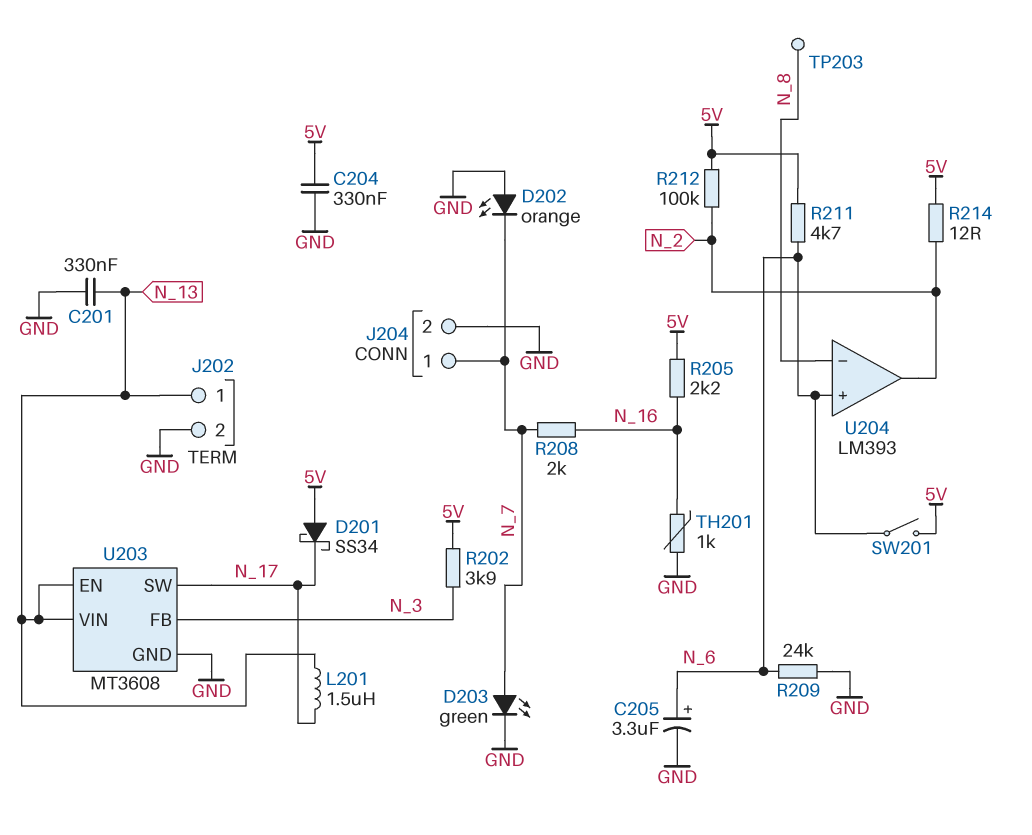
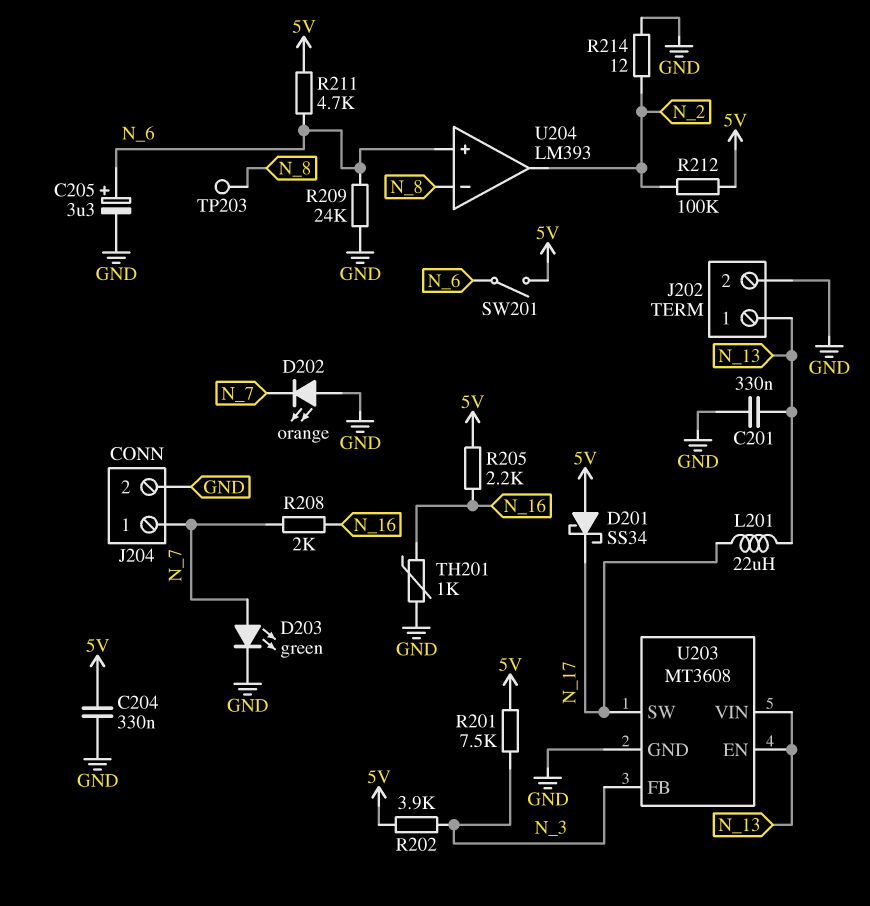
L201: 1.5uH (N_13, N_17) -> 22uH (N_13, N_17)
R201: none -> 7.5k (5V, N_3)
R214: 12 (5V, N_2) -> 12 (GND, N_2)

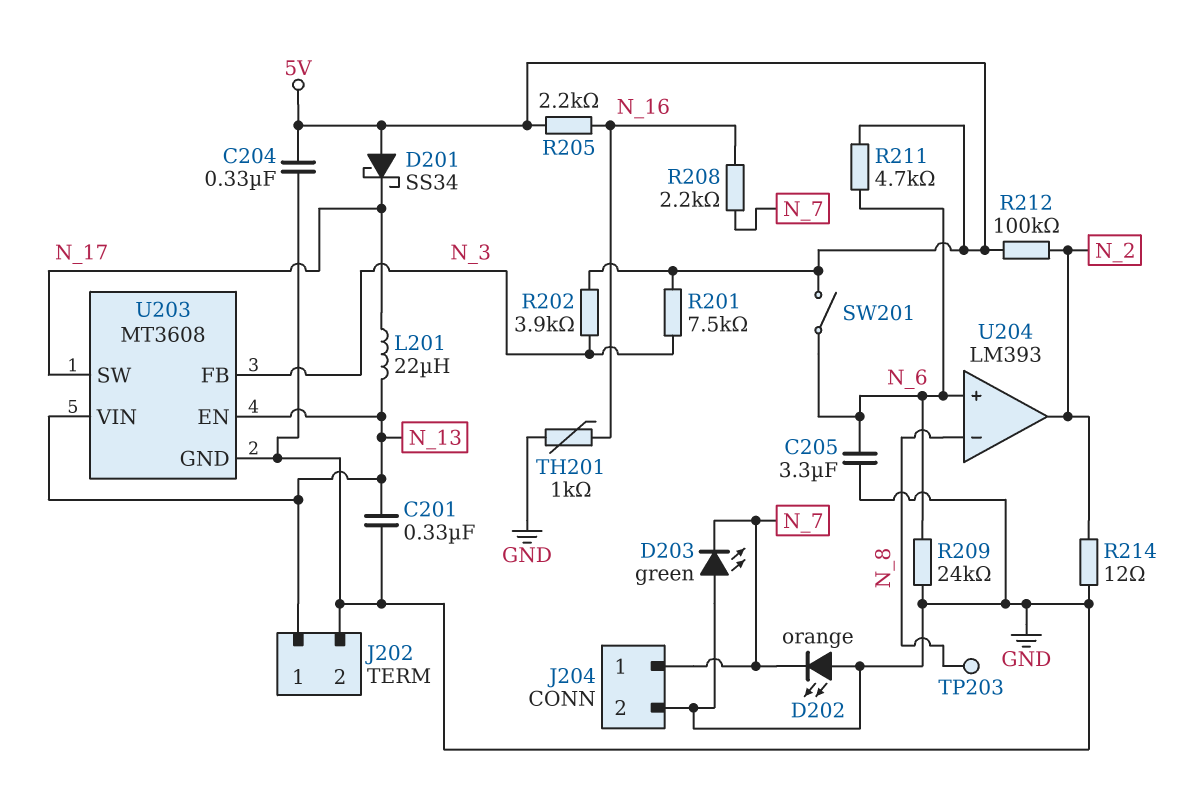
C205: 3.3uF (plus N_6, minus GND) -> 3.3uF (GND, N_6)
D203: LED green (A N_7, K GND) -> LED green (A GND, K N_7)
R208: 2k (N_7, N_16) -> 2.2k (N_7, N_16)

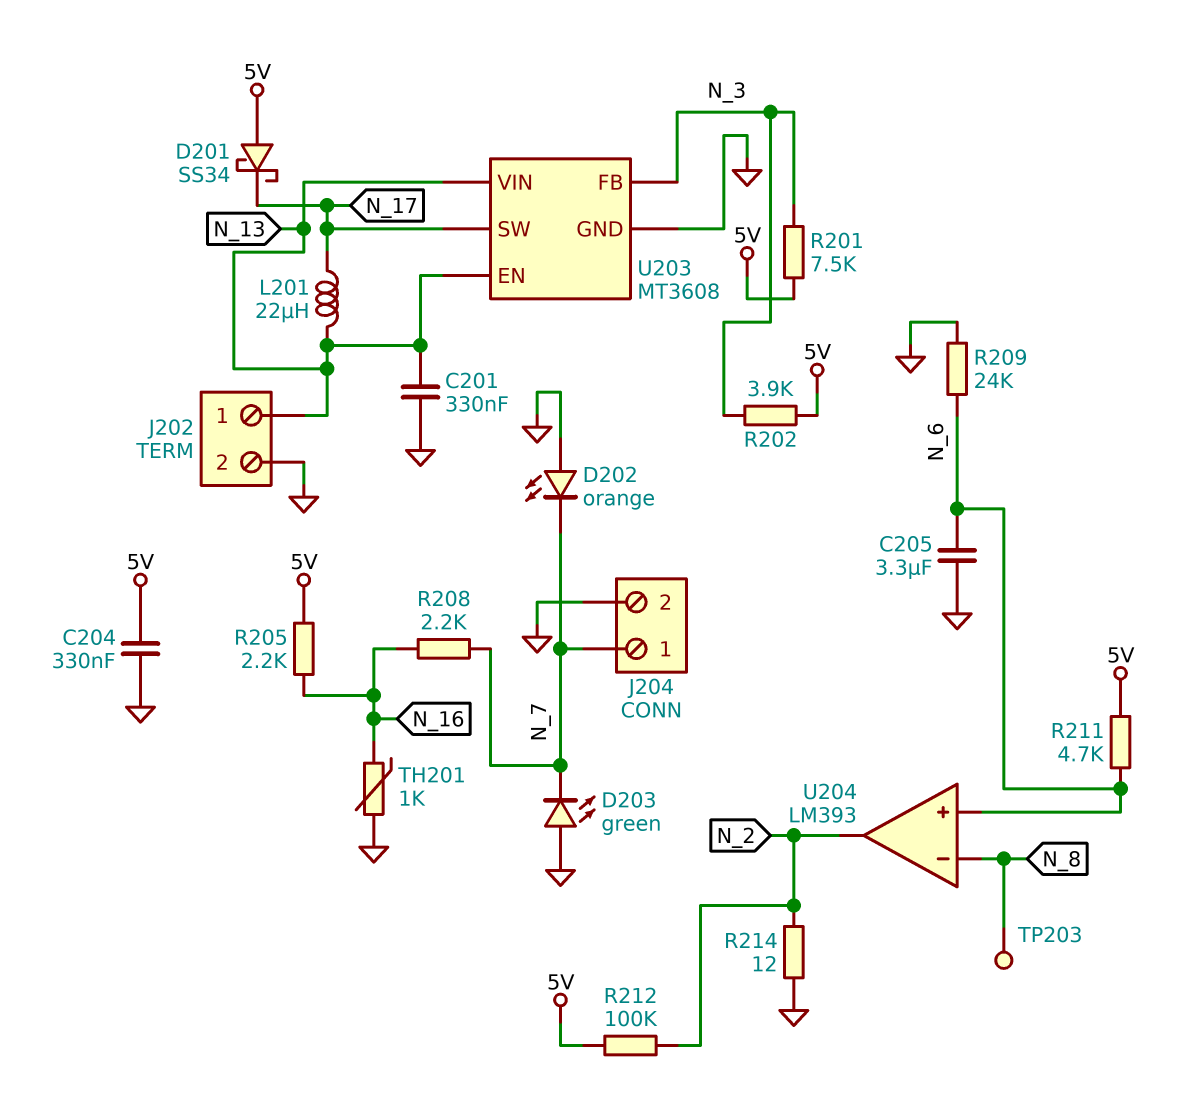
SW201: switch (5V, N_6) -> none

